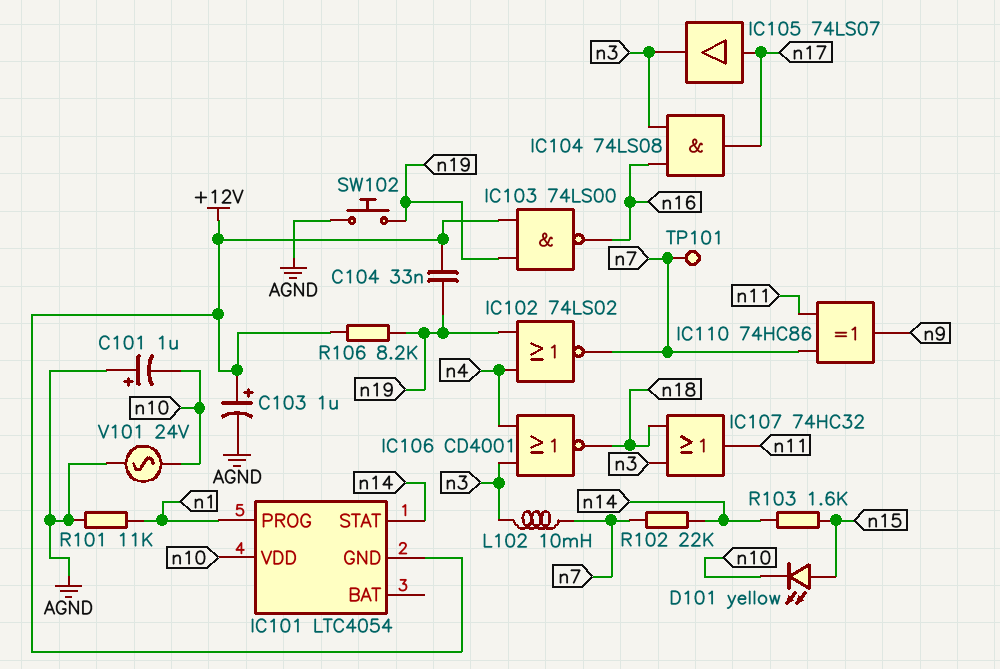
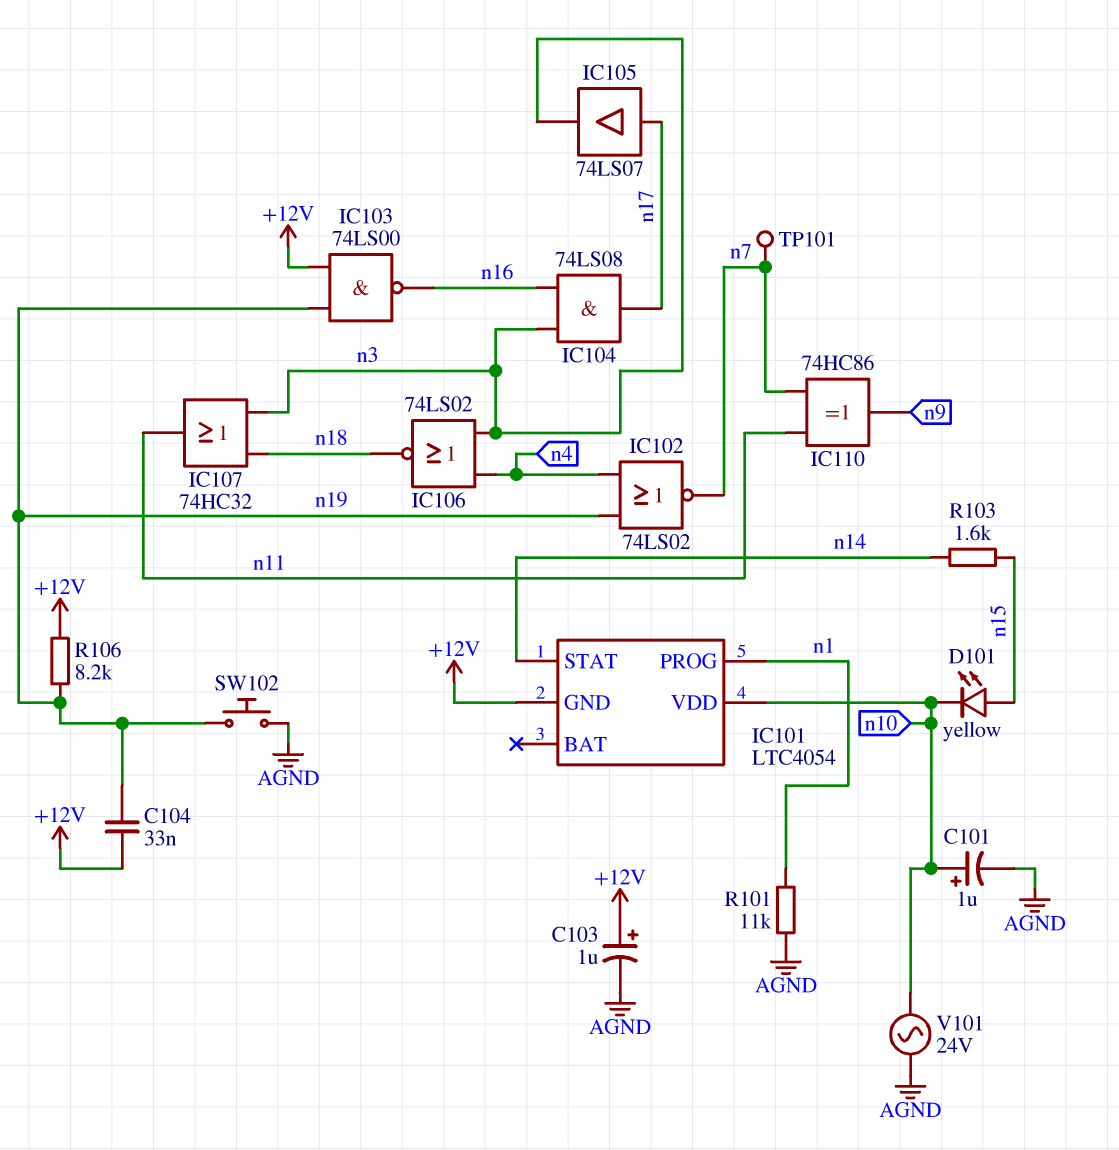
C101: 1uF (plus AGND, minus n10) -> 1uF (plus n10, minus AGND)
IC106: NOR CD4001 (in n3, in n4, out n18) -> NOR 74LS02 (in n3, in n4, out n18)
L102: 10mH (n3, n7) -> none
R102: 22k (n7, n14) -> none

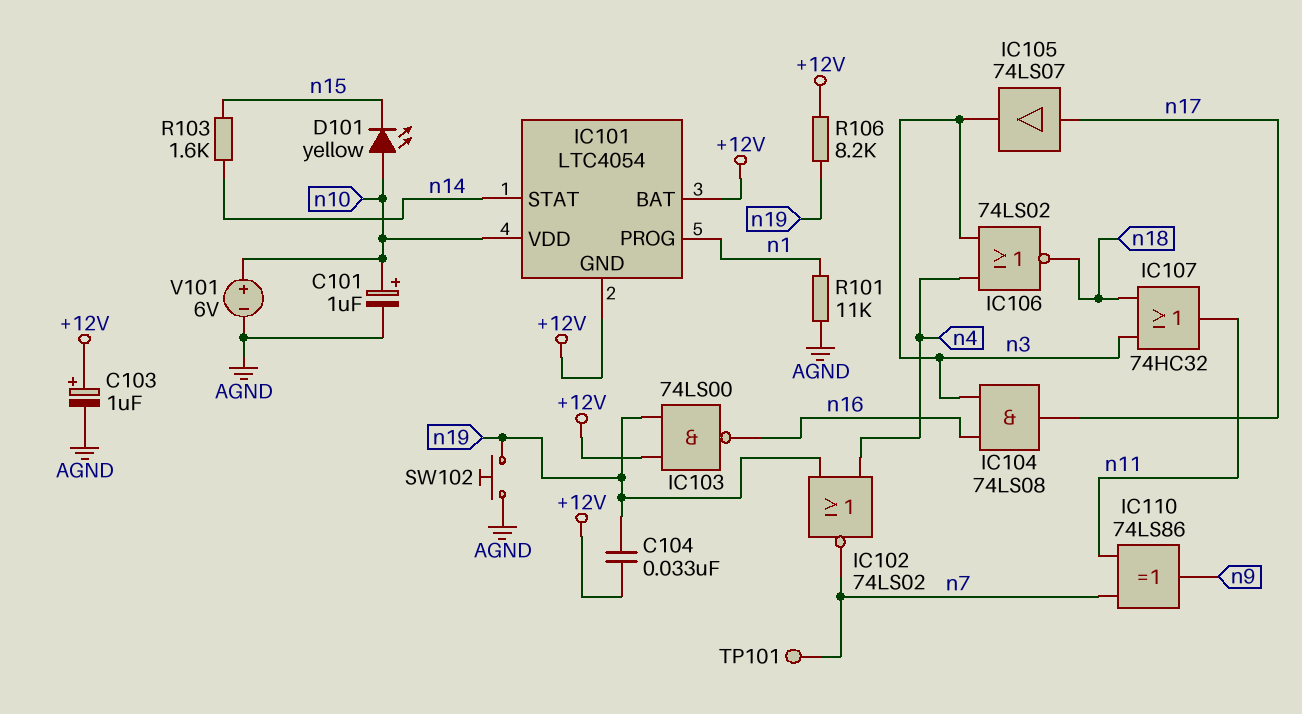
D101: LED yellow (A n15, K n10) -> LED yellow (A n10, K n15)
IC101 pin BAT: none -> +12V
IC110: XOR 74HC86 (in n7, in n11, out n9) -> XOR 74LS86 (in n7, in n11, out n9)
V101: AC 24V (AGND, n10) -> 6V (plus n10, minus AGND)

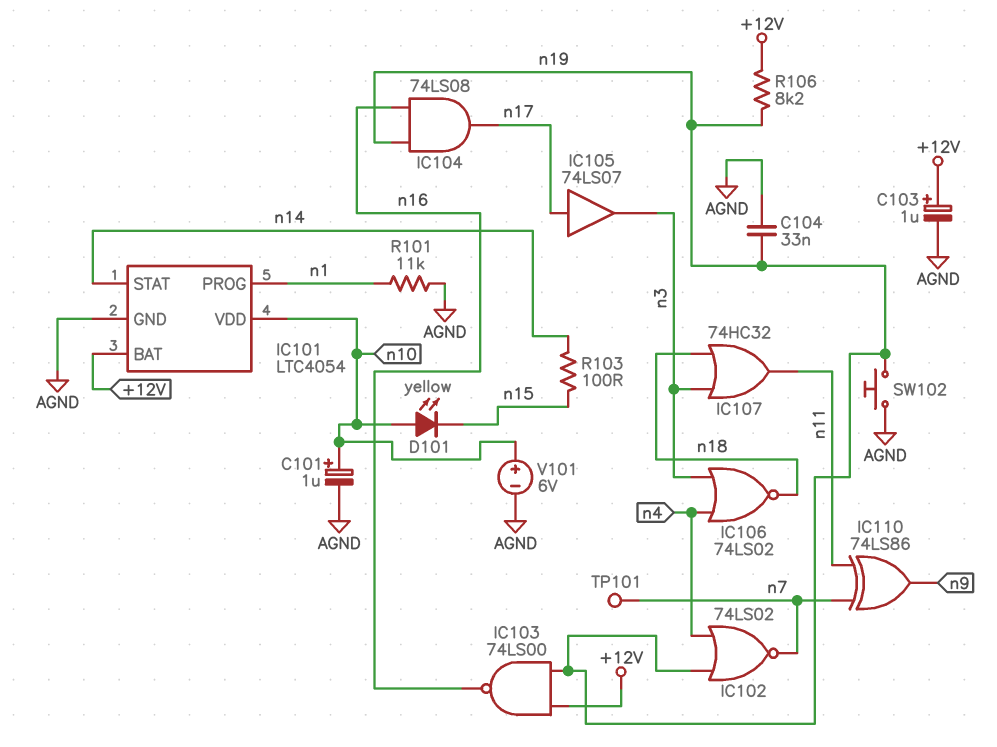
C104: 33nF (+12V, n19) -> 33nF (AGND, n19)
IC101 pin GND: +12V -> AGND
IC104: AND 74LS08 (in n3, in n16, out n17) -> AND 74LS08 (in n16, in n19, out n17)
R103: 1.6k (n14, n15) -> 100 (n14, n15)

